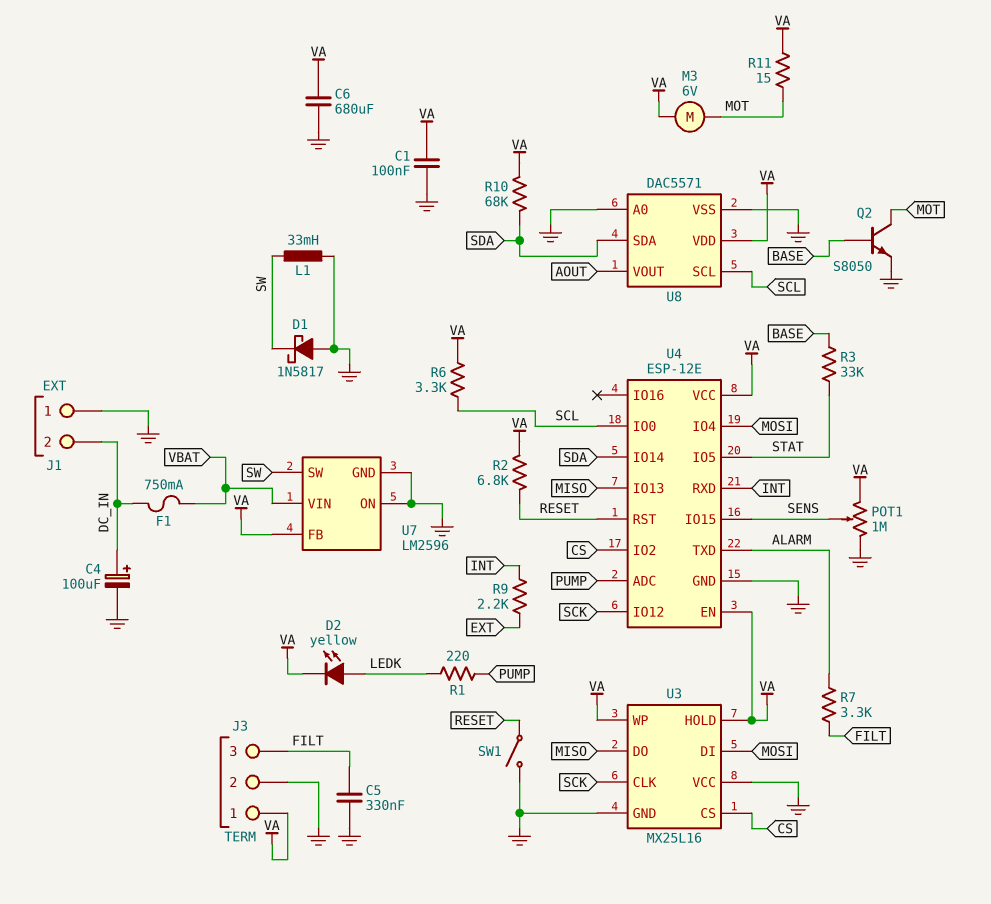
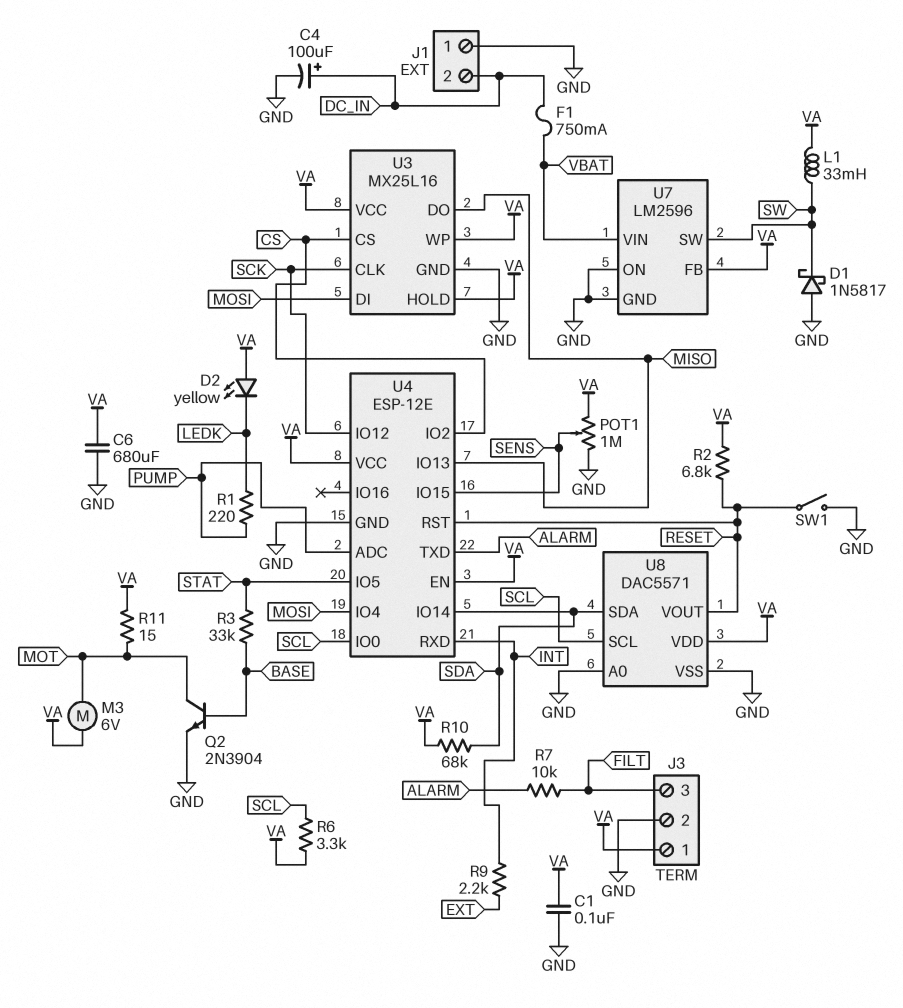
C5: 330nF (FILT, GND) -> none
D2: LED yellow (A LEDK, K VA) -> LED yellow (A VA, K LEDK)
L1: 33mH (GND, SW) -> 33mH (SW, VA)
Q2: NPN S8050 (B BASE, C MOT, E GND) -> NPN 2N3904 (B BASE, C MOT, E GND)
R7: 3.3k (ALARM, FILT) -> 10k (ALARM, FILT)
U3 pin VCC: GND -> VA
U8 pin VOUT: AOUT -> RESET

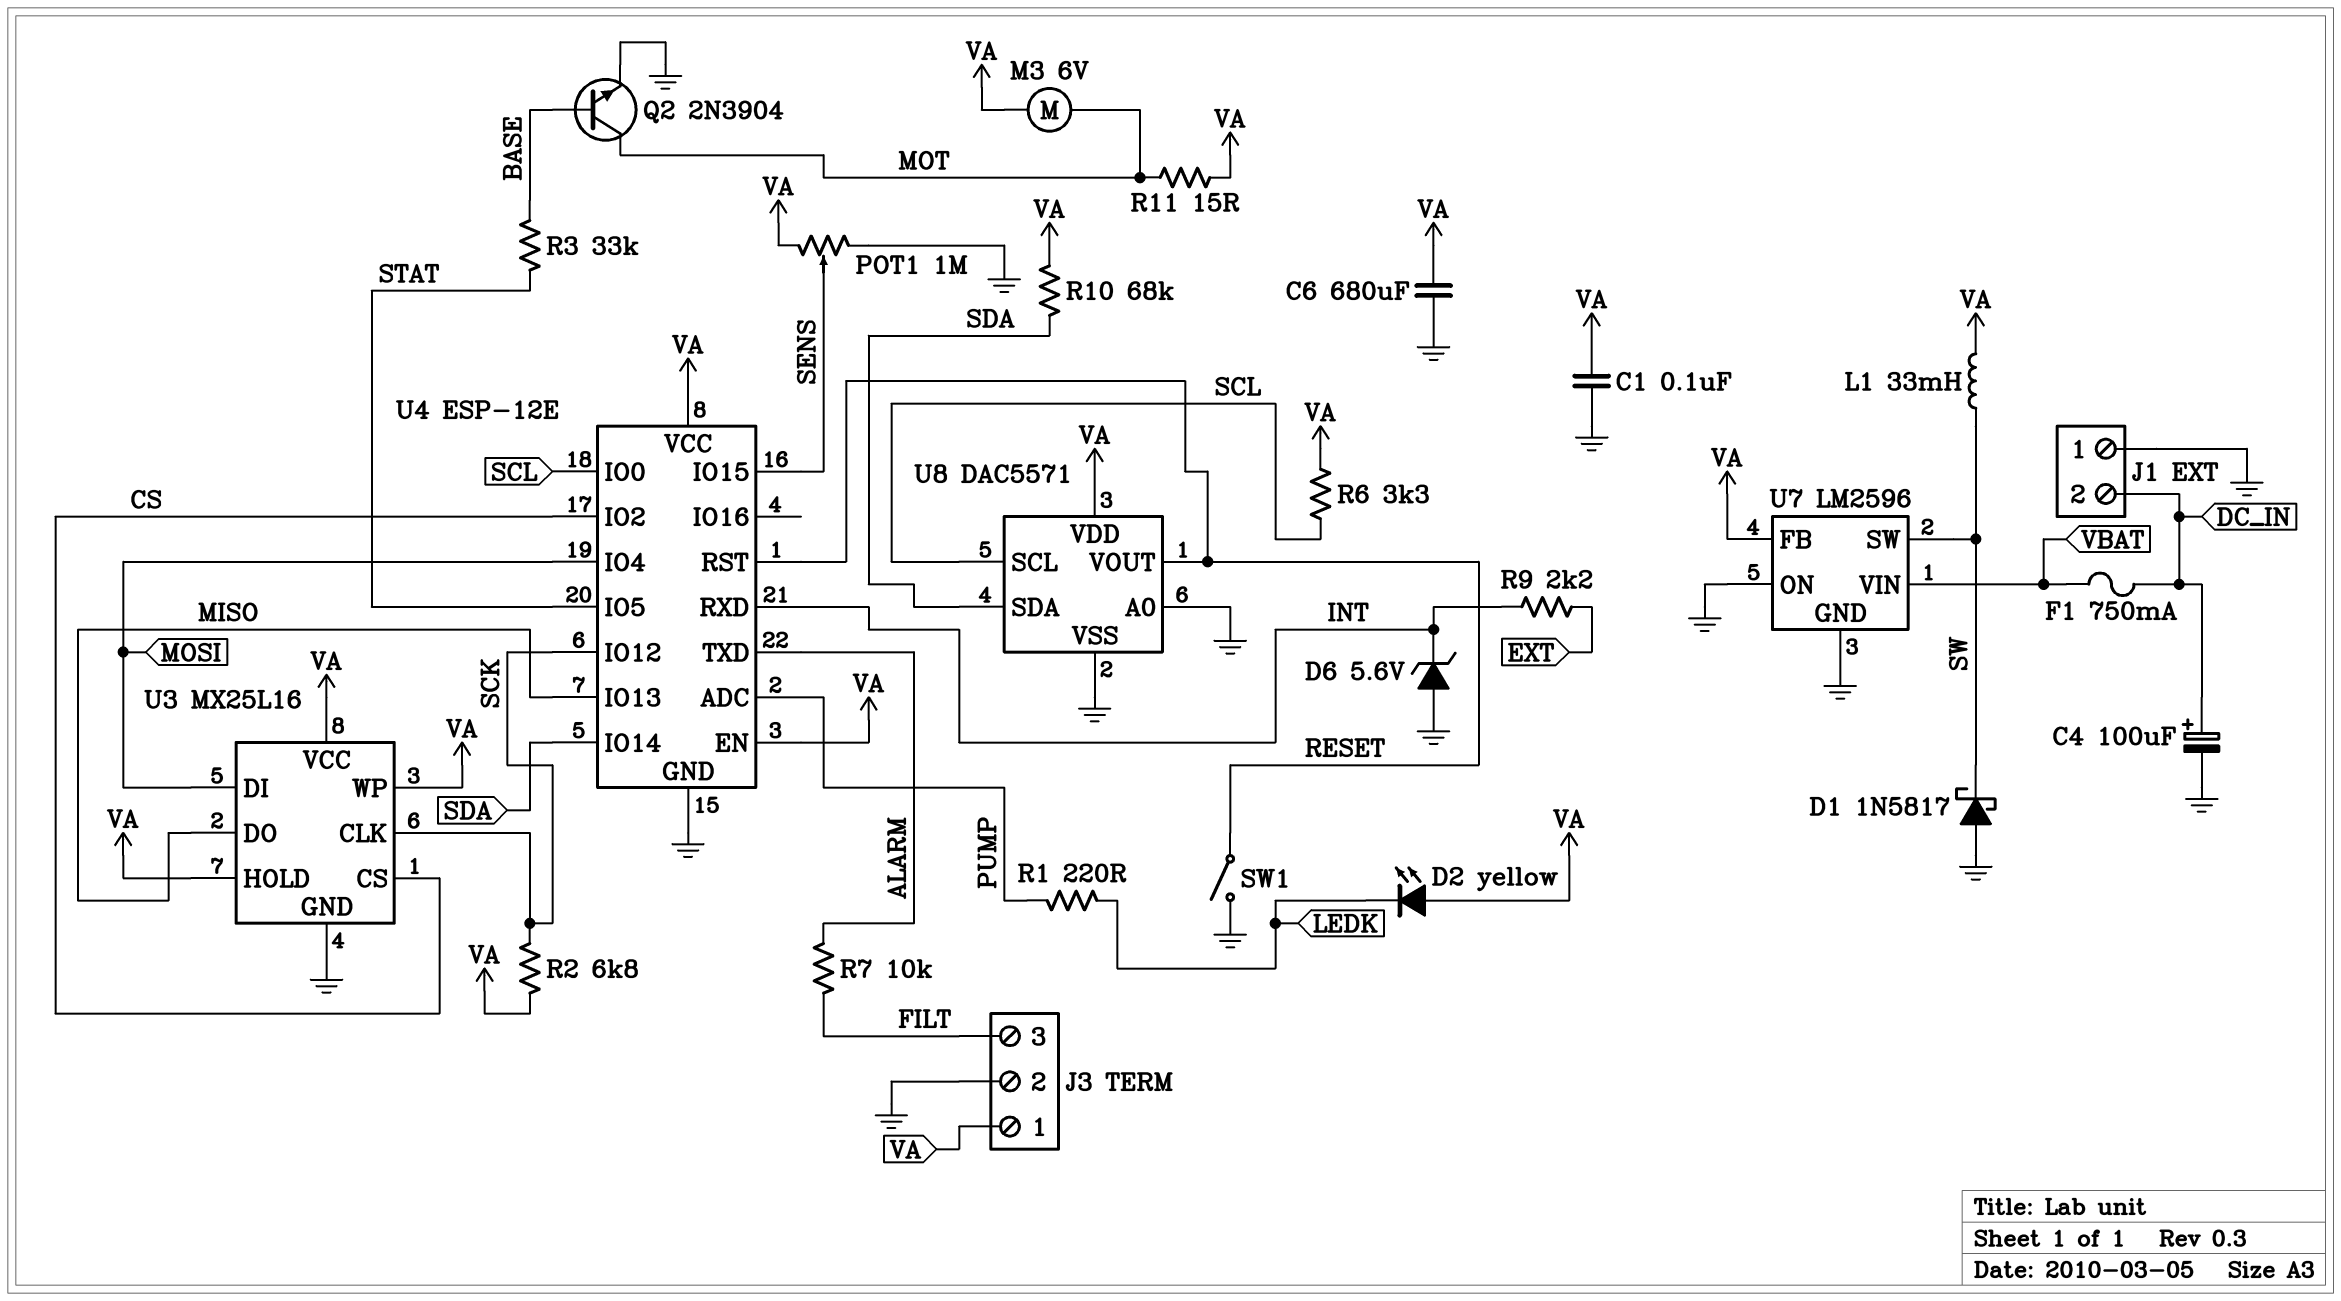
D6: none -> zener 5.6V (A GND, K INT)
R2: 6.8k (RESET, VA) -> 6.8k (SCK, VA)

